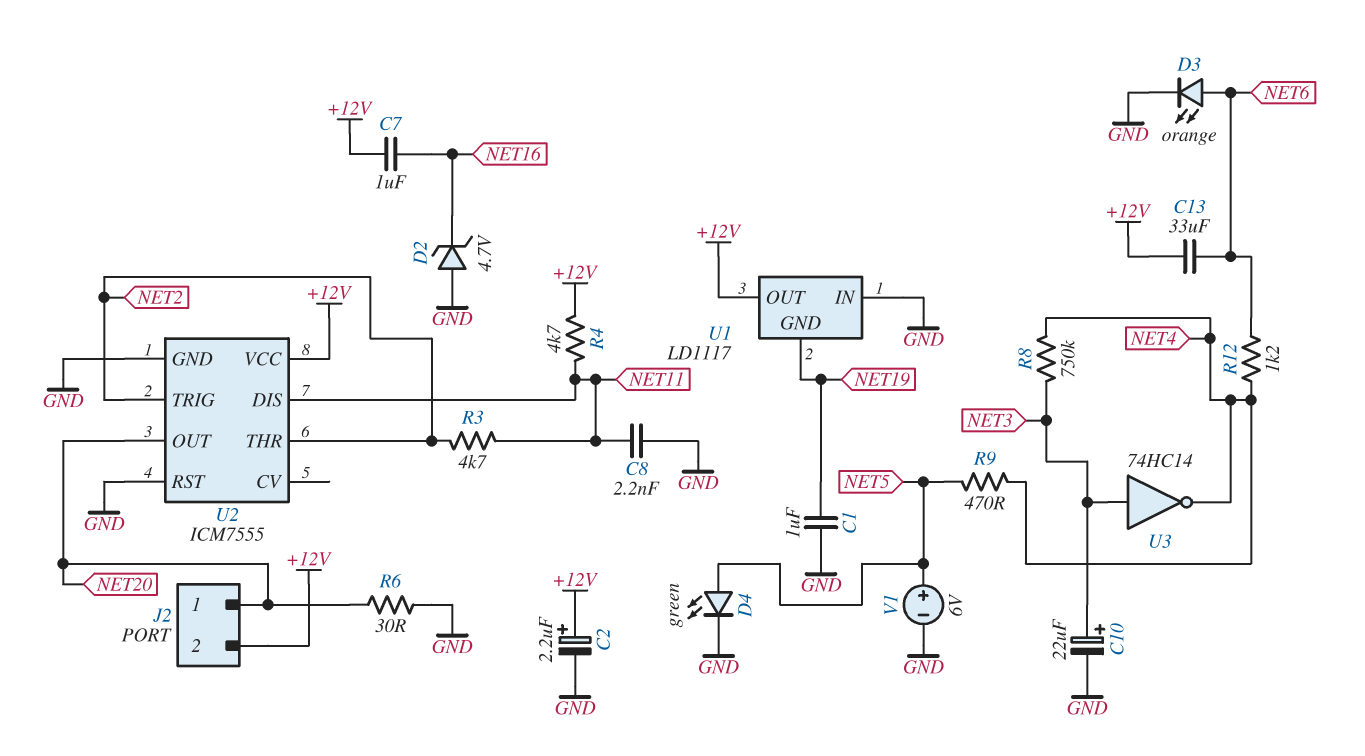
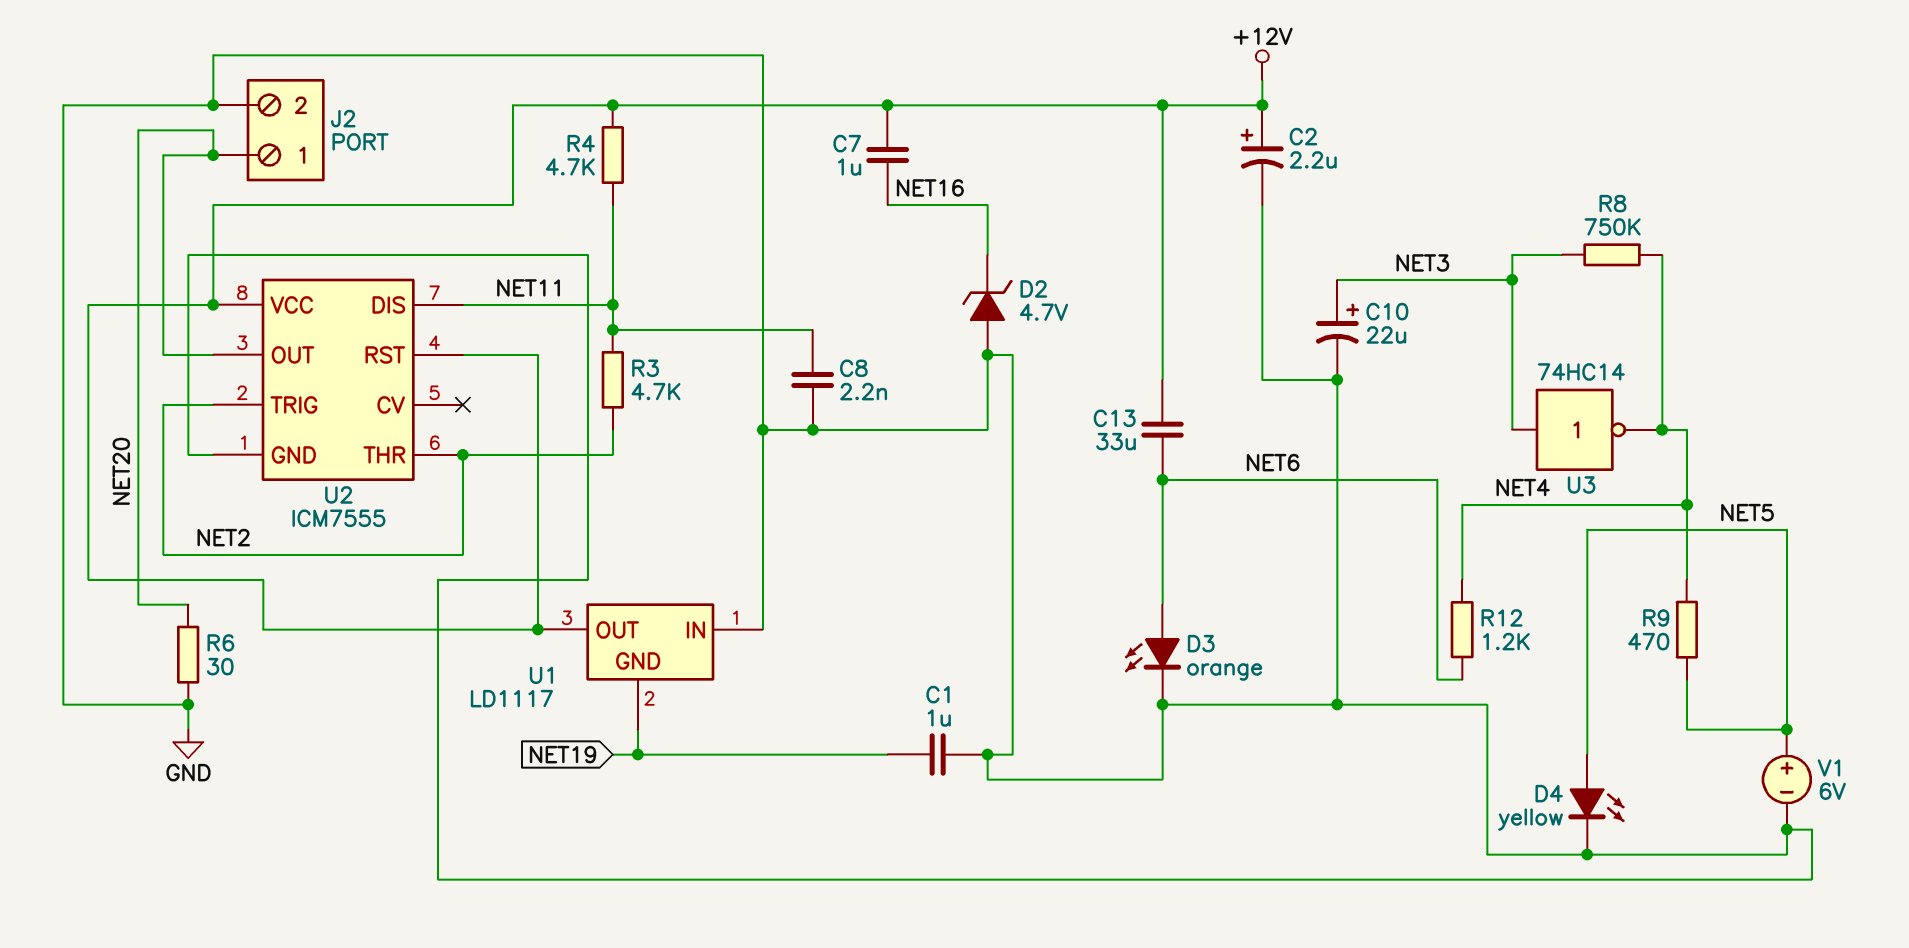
D4: LED green (A NET5, K GND) -> LED yellow (A NET5, K GND)
J2 pin 2: +12V -> GND
U2 pin RST: GND -> +12V

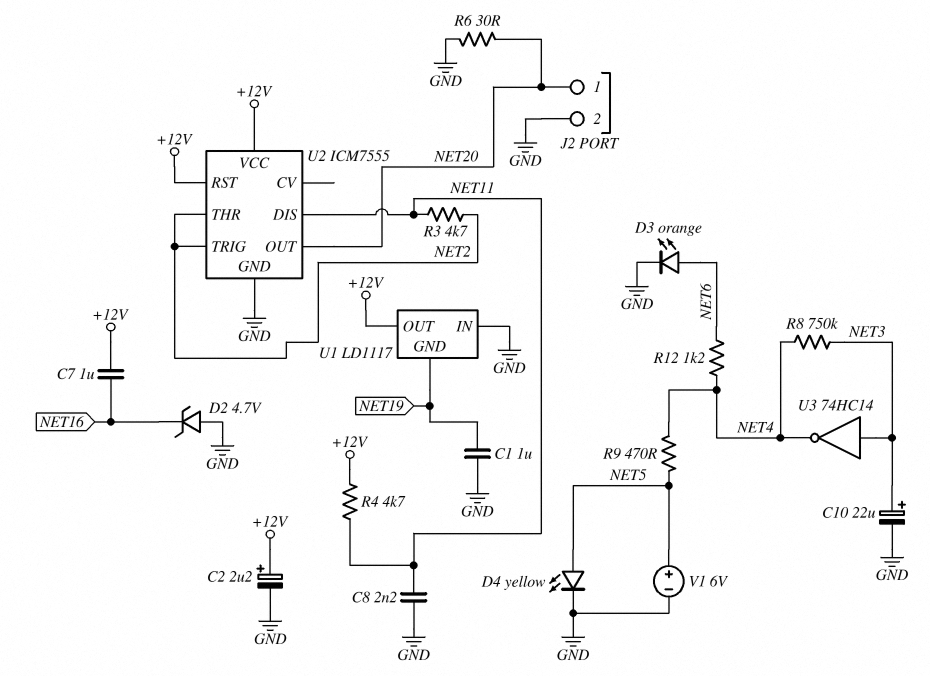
C13: 33uF (+12V, NET6) -> none

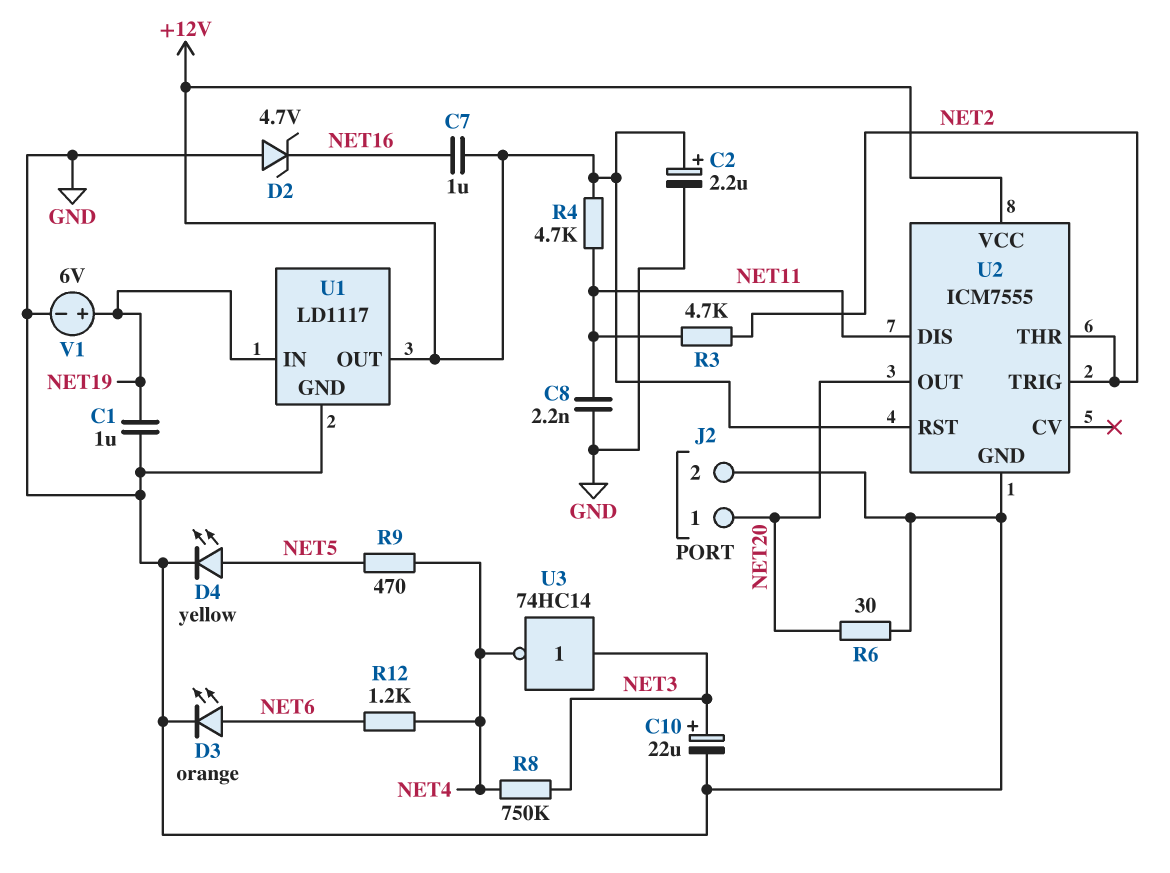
U1 pin GND: NET19 -> GND
U1 pin IN: GND -> NET19
V1: 6V (plus NET5, minus GND) -> 6V (plus NET19, minus GND)

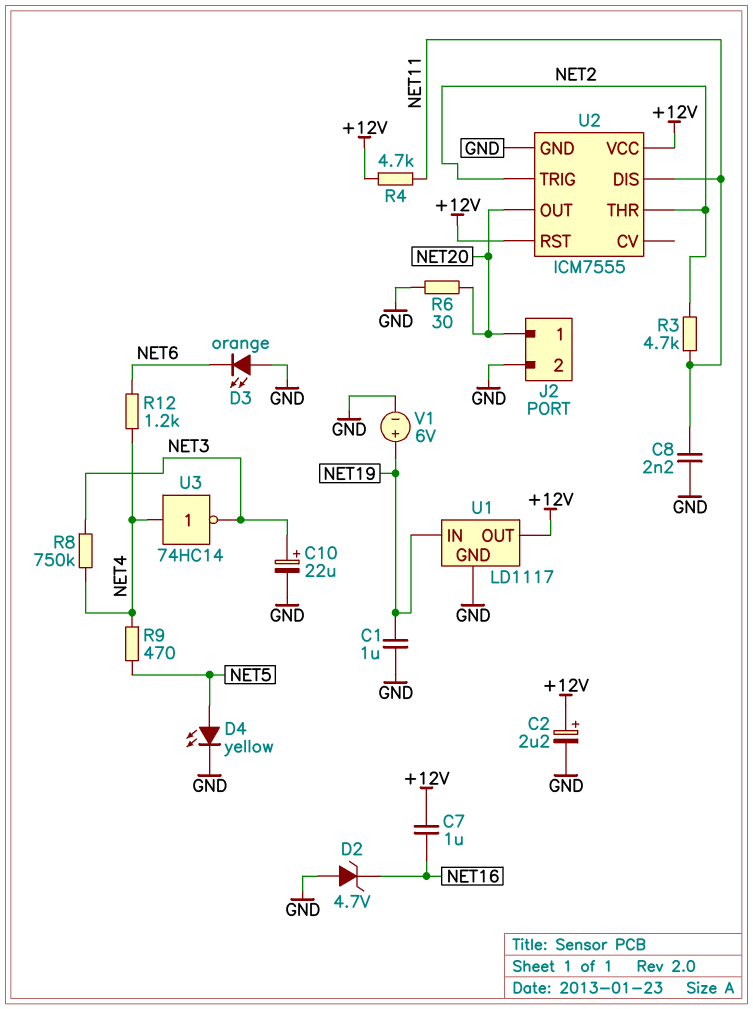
D3: LED orange (A NET6, K GND) -> LED orange (A GND, K NET6)
U3: NOT 74HC14 (in NET3, out NET4) -> NOT 74HC14 (in NET4, out NET3)

